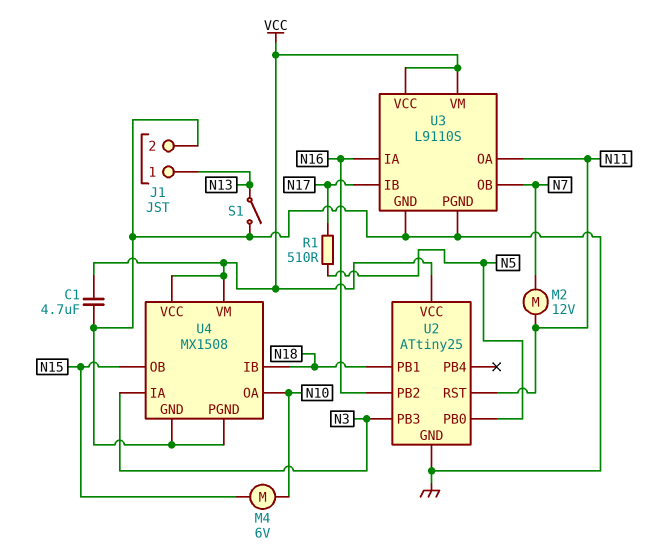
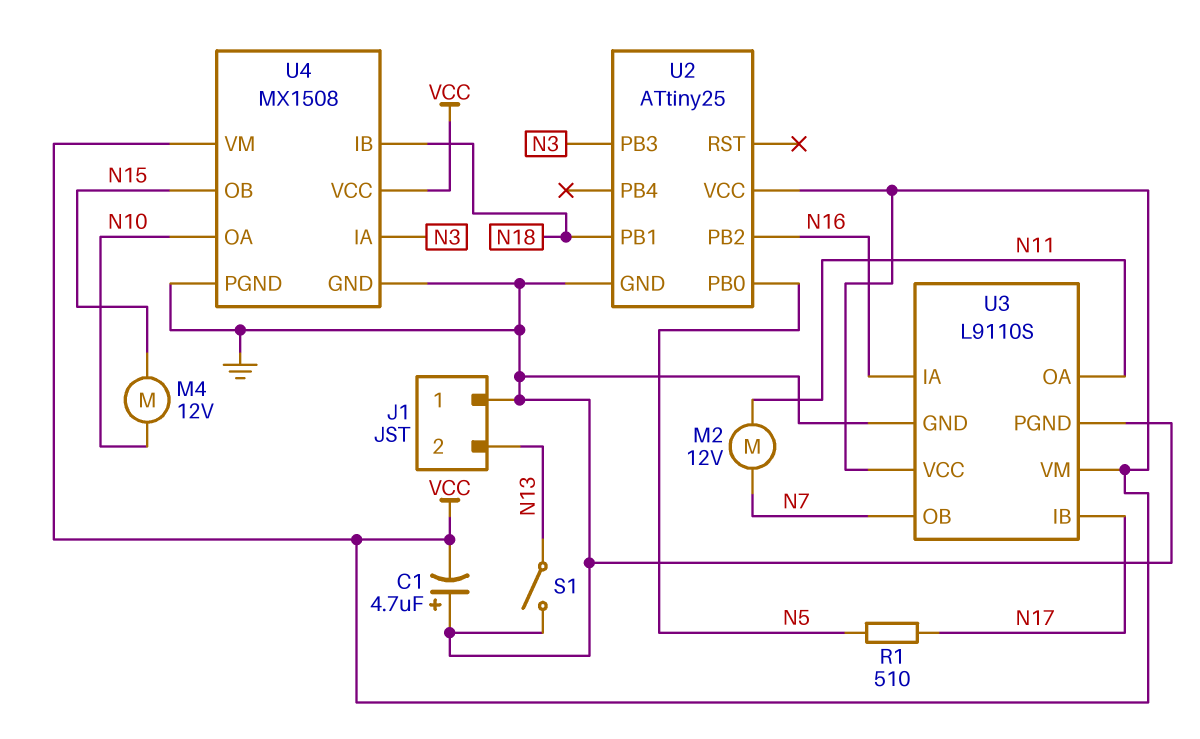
C1: 4.7uF (GND, VCC) -> 4.7uF (plus GND, minus VCC)
J1 pin 1: N13 -> GND
J1 pin 2: GND -> N13
M4: motor 6V (N10, N15) -> motor 12V (N10, N15)
U2 pin RST: N11 -> none

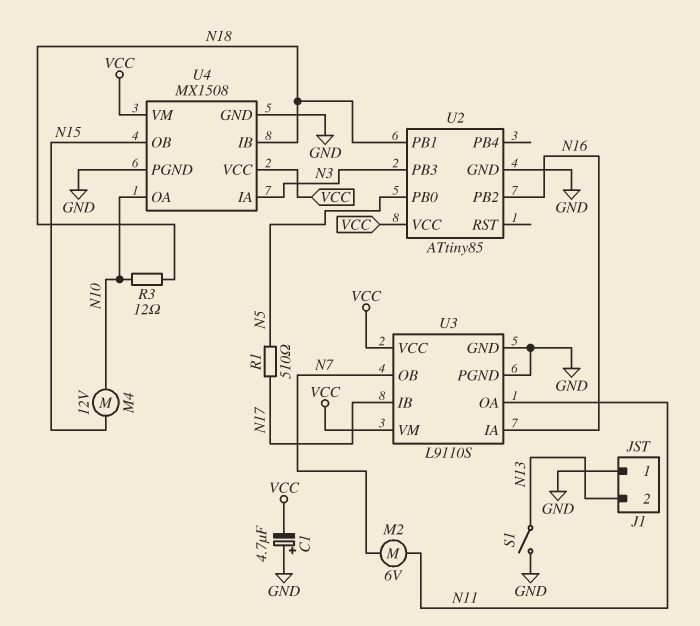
M2: motor 12V (N7, N11) -> motor 6V (N7, N11)
R3: none -> 12 (N10, N18)
U2: ATtiny25 -> ATtiny85

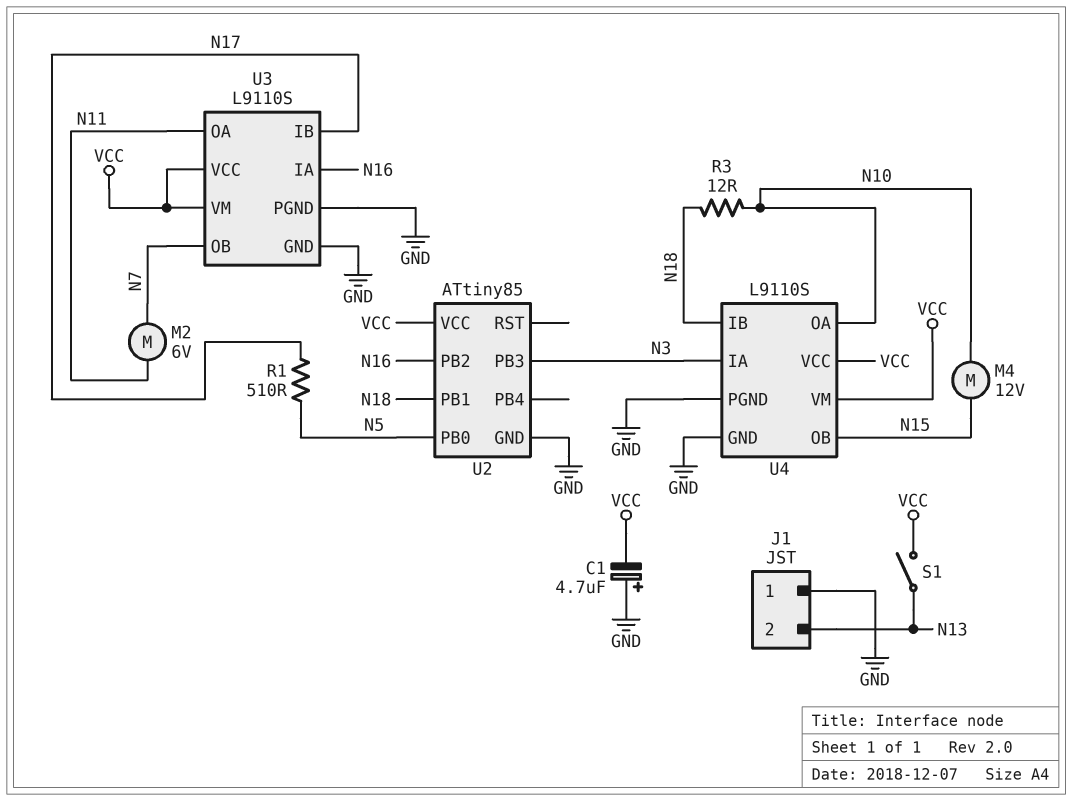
S1: switch (GND, N13) -> switch (N13, VCC)
U4: MX1508 -> L9110S

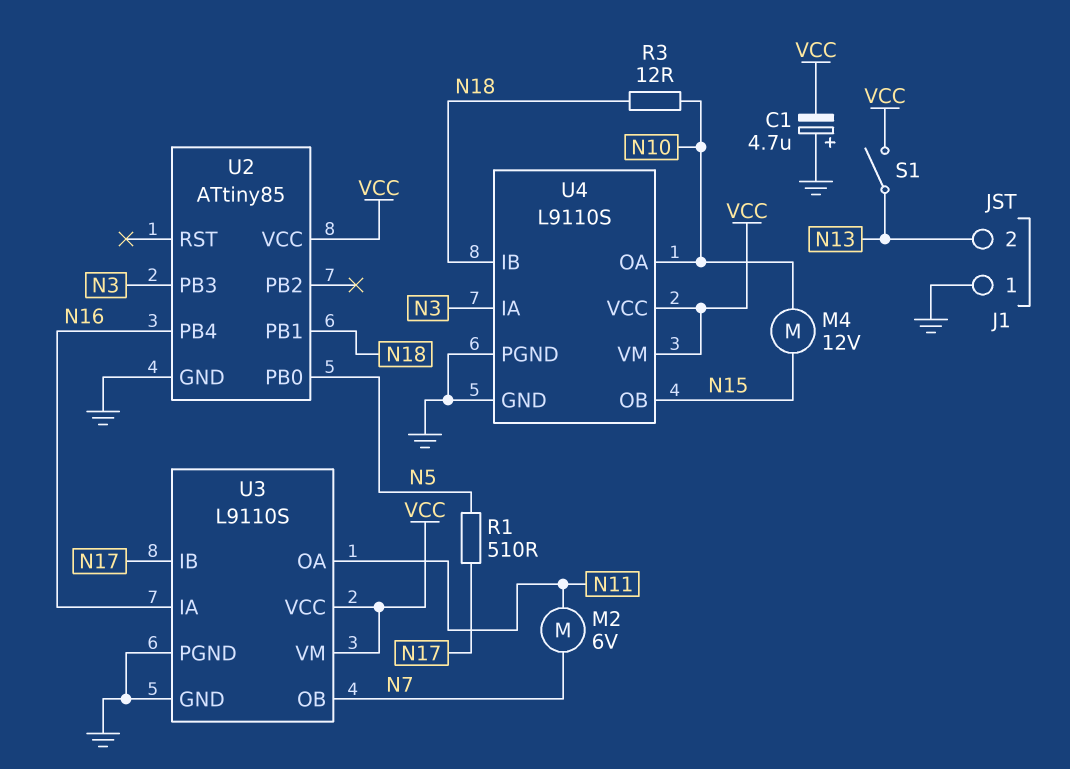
U2 pin PB2: N16 -> none
U2 pin PB4: none -> N16

